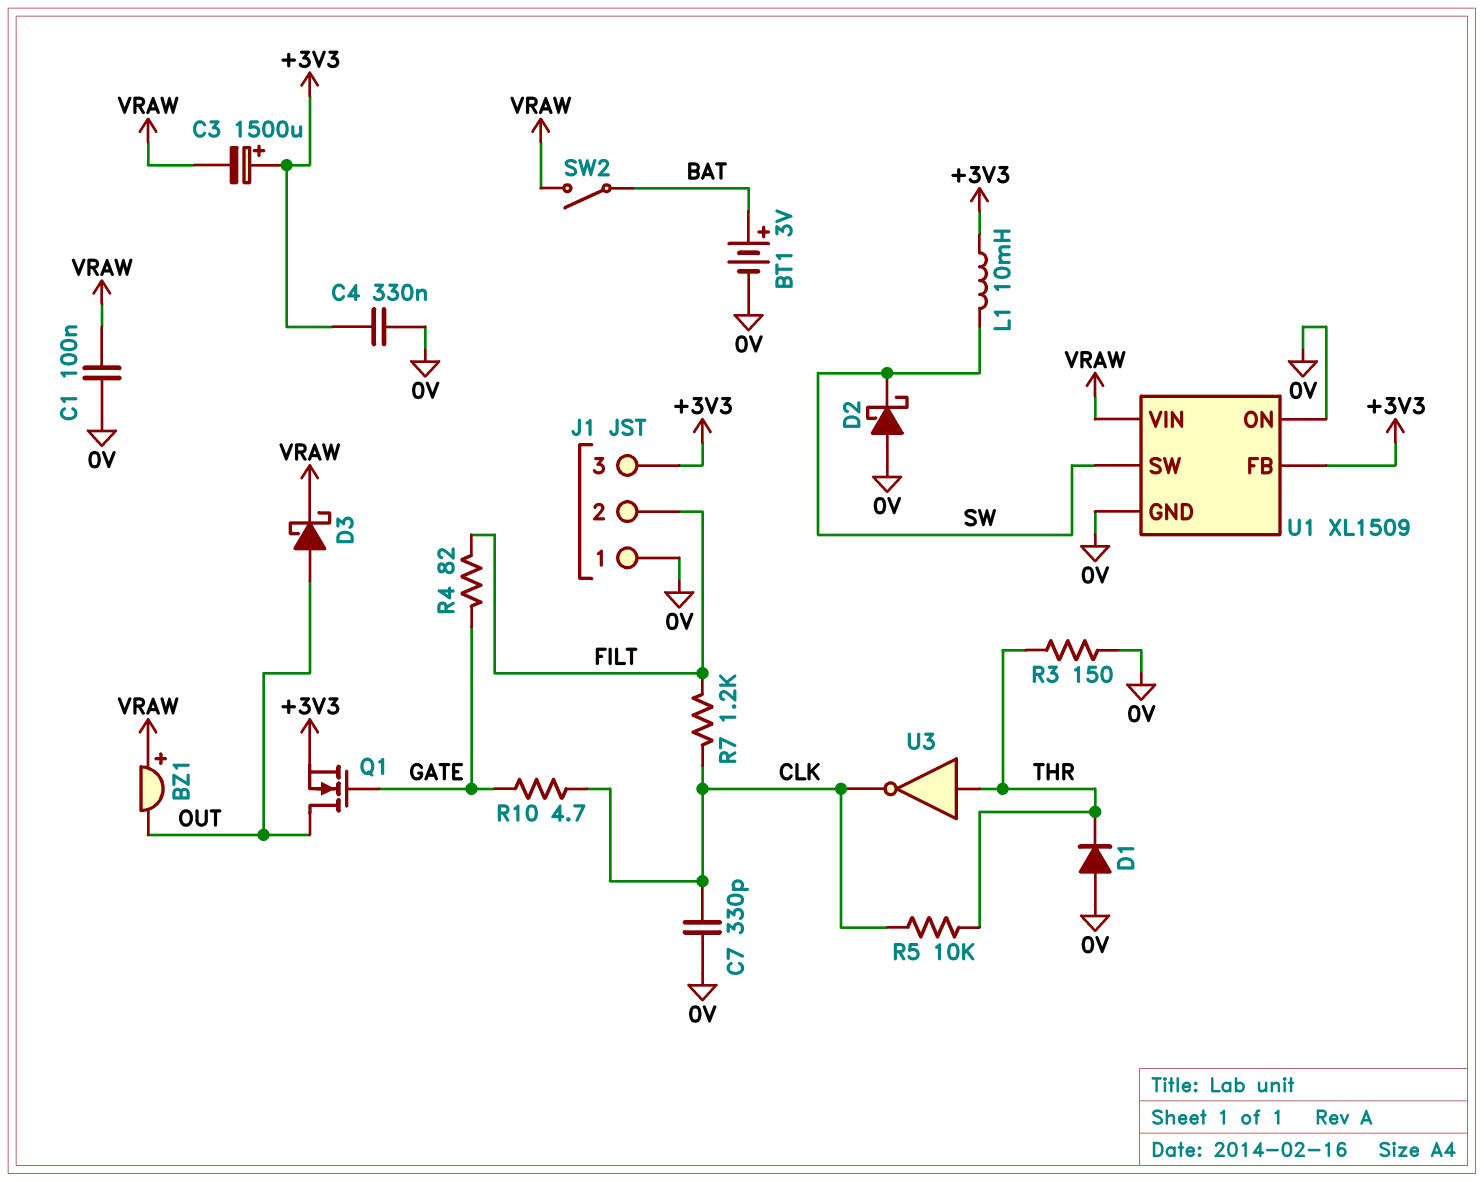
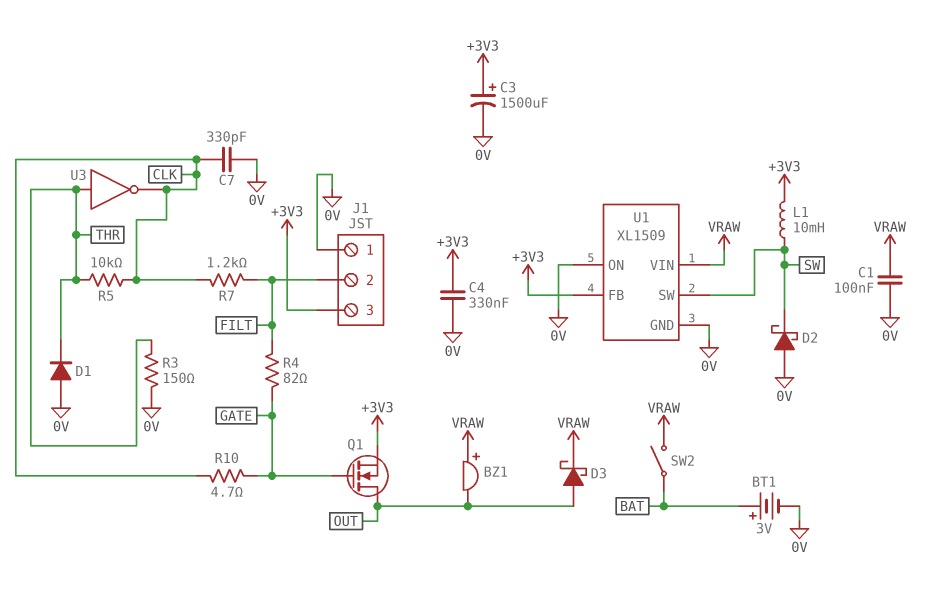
C3: 1500uF (plus +3V3, minus VRAW) -> 1500uF (plus +3V3, minus 0V)

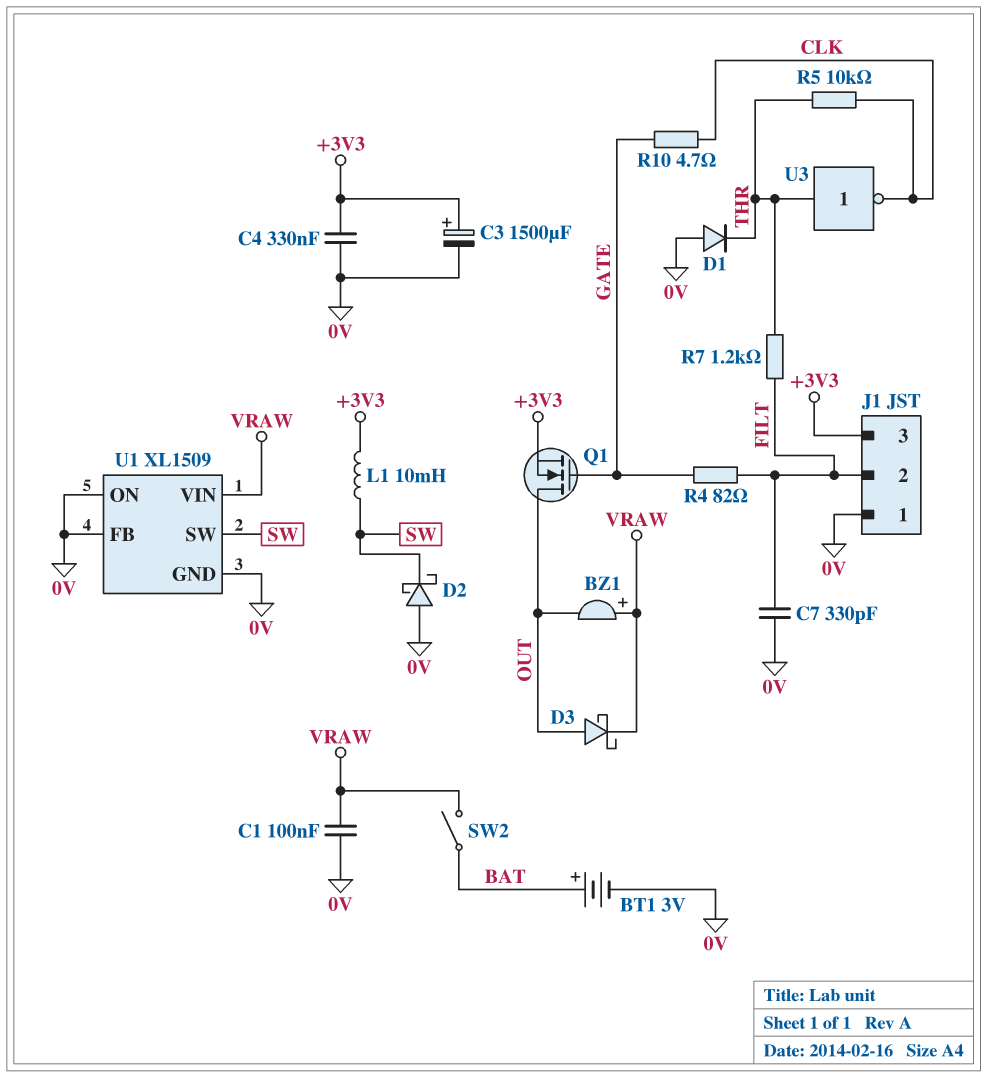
C7: 330pF (0V, CLK) -> 330pF (0V, FILT)
R3: 150 (0V, THR) -> none
R7: 1.2k (CLK, FILT) -> 1.2k (FILT, THR)
U1 pin FB: +3V3 -> 0V

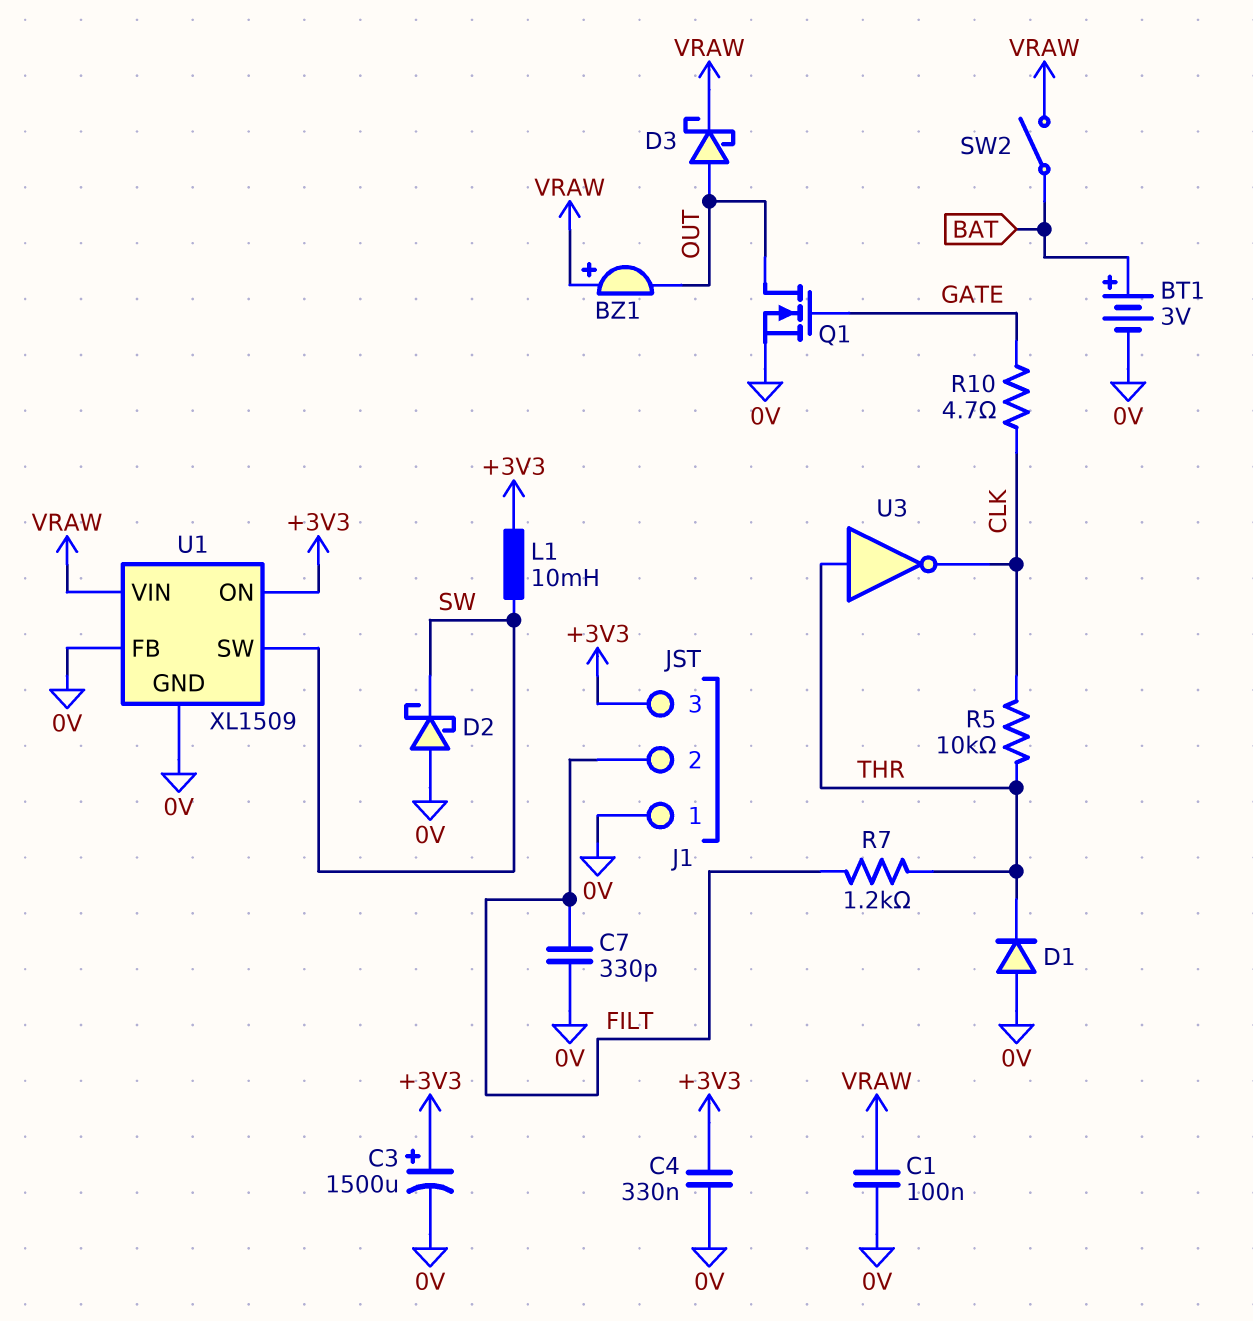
Q1: NMOS (G GATE, D OUT, S +3V3) -> NMOS (G GATE, D OUT, S 0V)
R4: 82 (FILT, GATE) -> none
U1 pin ON: 0V -> +3V3

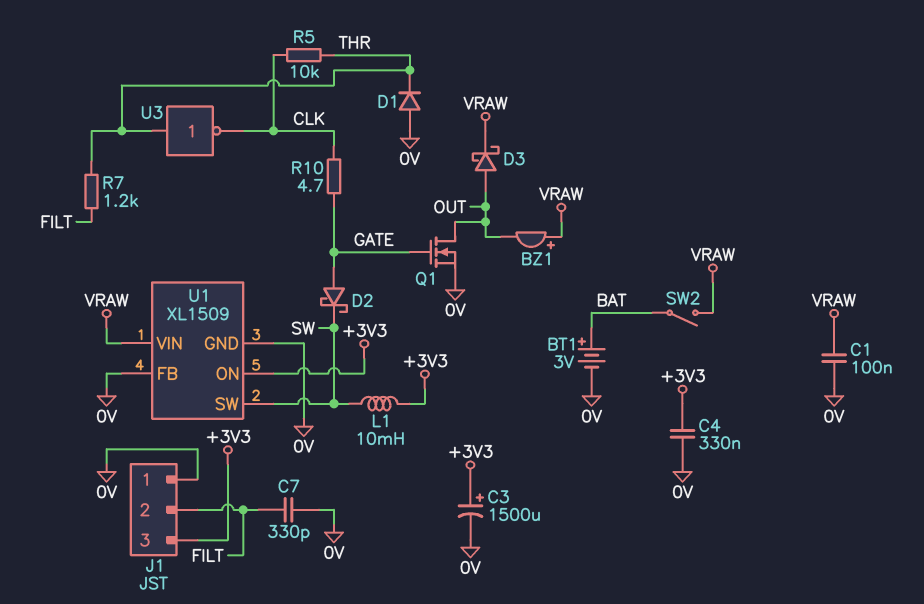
D2: schottky (A 0V, K SW) -> schottky (A GATE, K SW)

